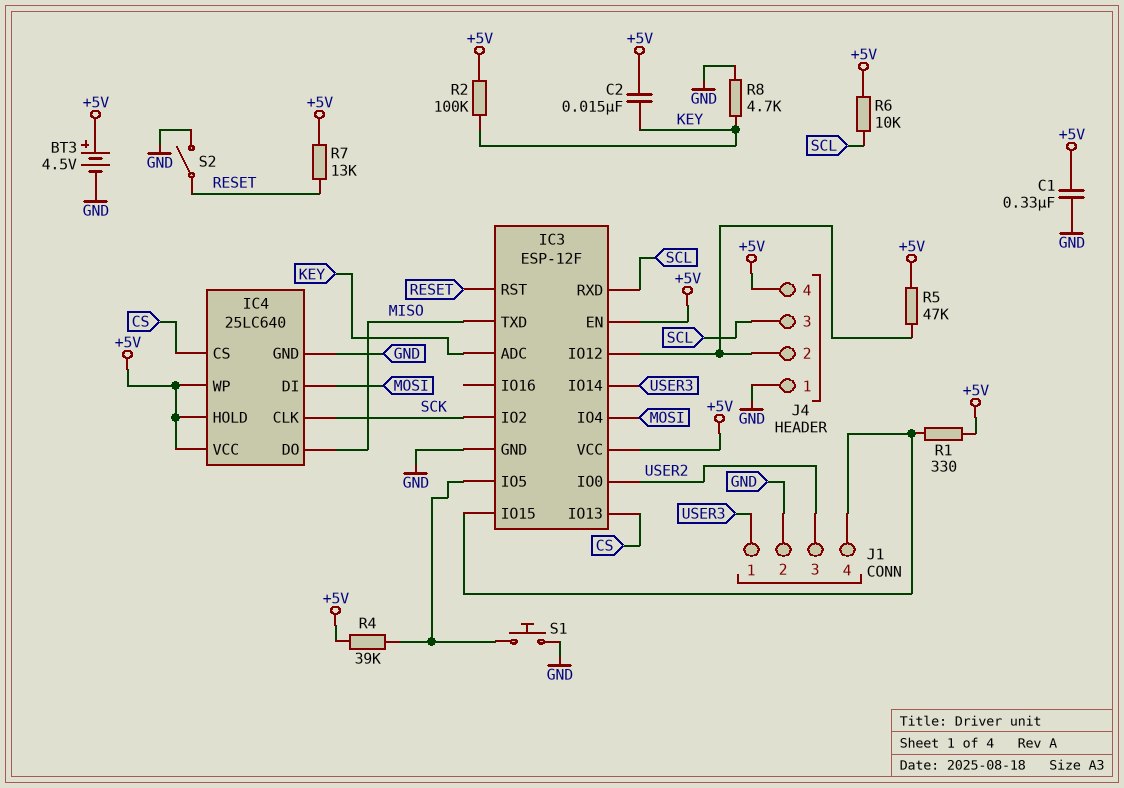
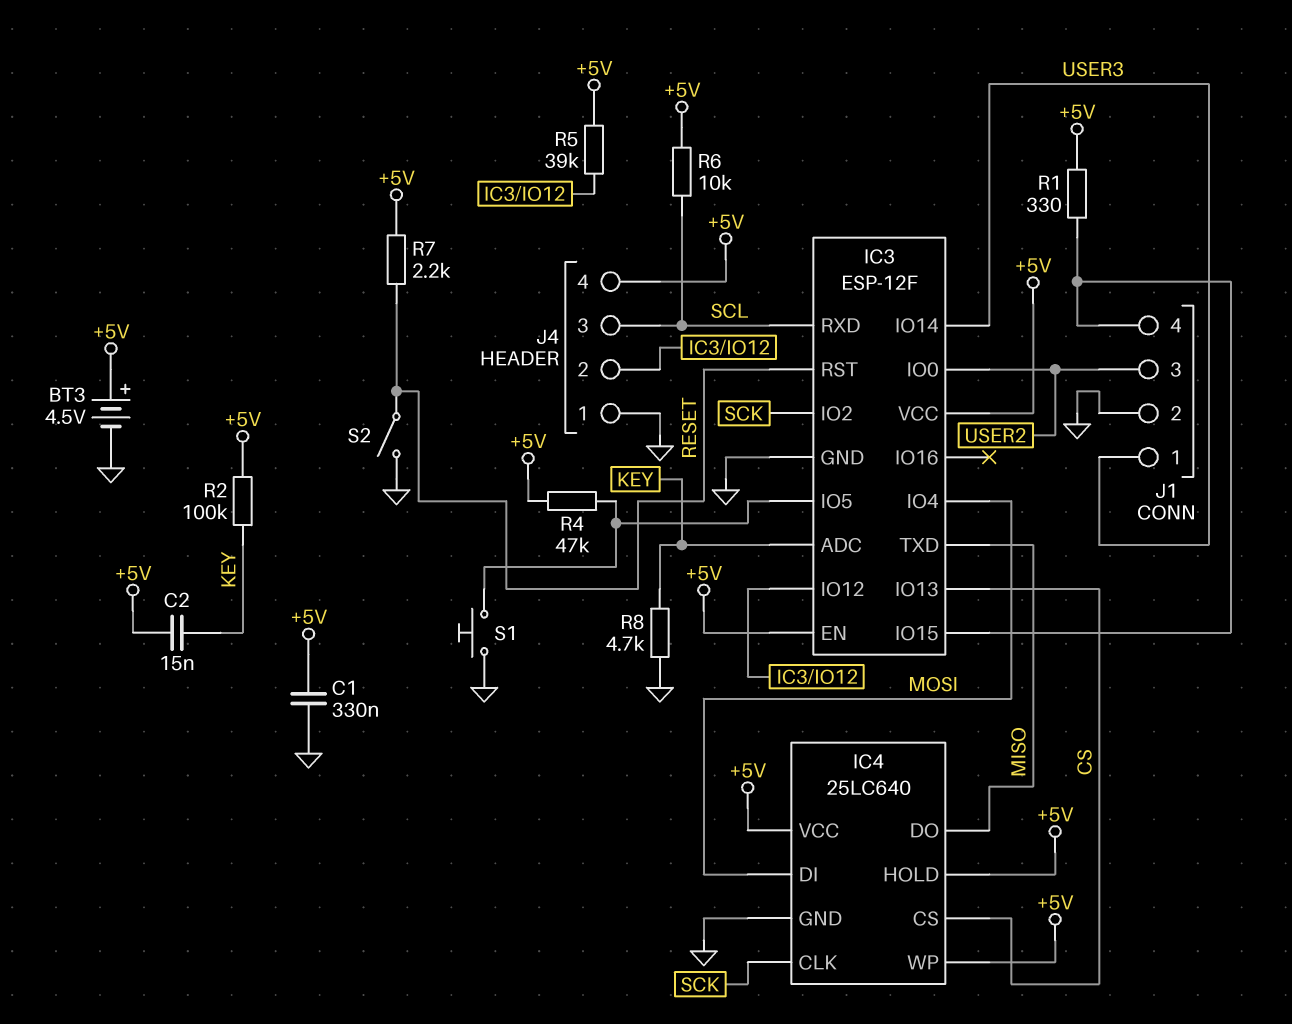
R4: 39k (+5V, IC3/IO5) -> 47k (+5V, IC3/IO5)
R5: 47k (+5V, IC3/IO12) -> 39k (+5V, IC3/IO12)
R7: 13k (+5V, RESET) -> 2.2k (+5V, RESET)

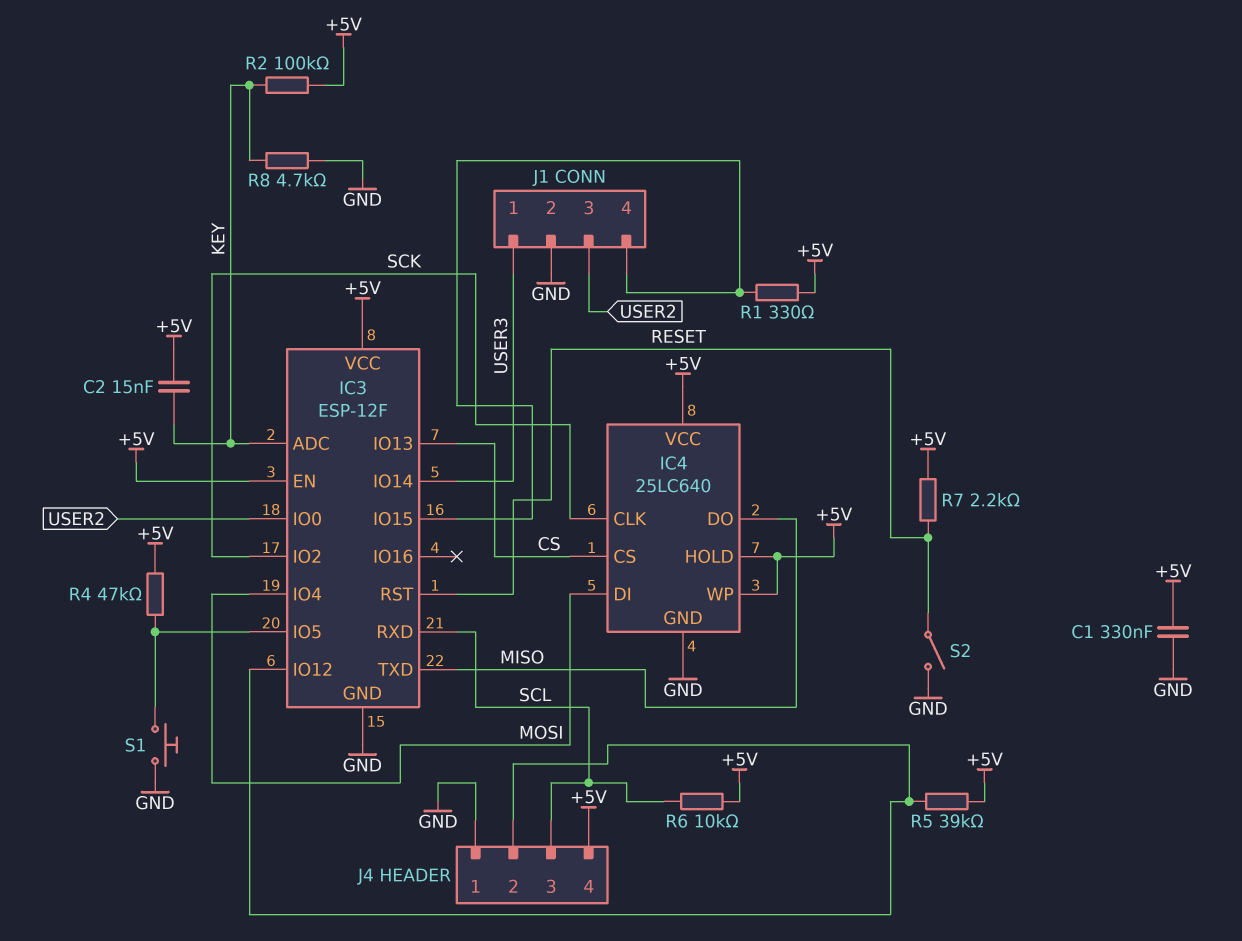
BT3: 4.5V (plus +5V, minus GND) -> none

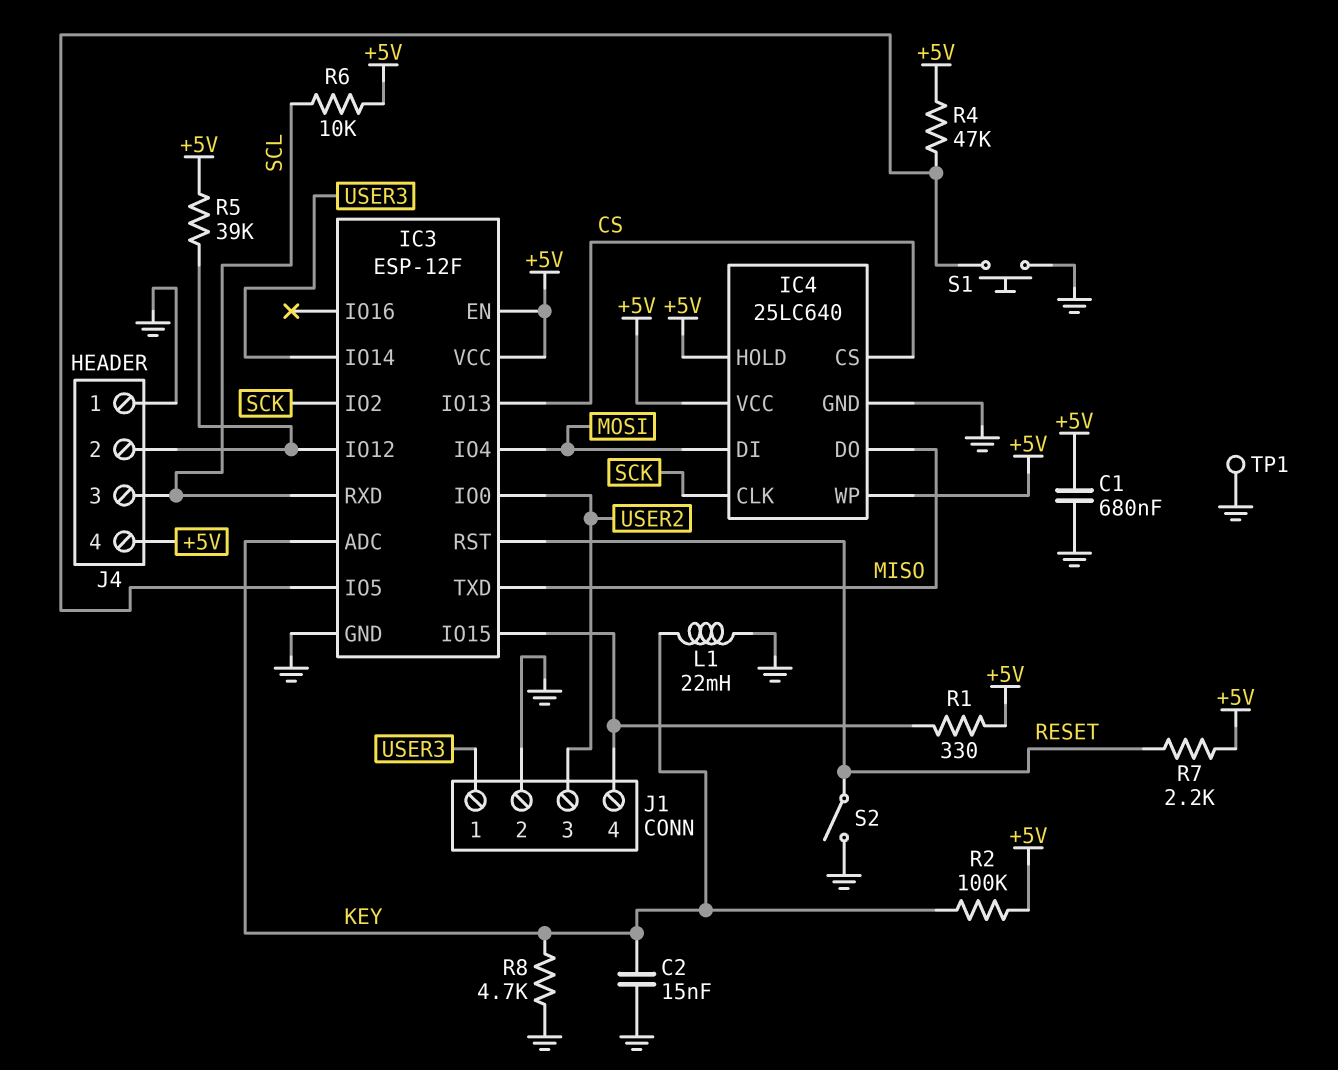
C1: 330nF (+5V, GND) -> 680nF (+5V, GND)
C2: 15nF (+5V, KEY) -> 15nF (GND, KEY)
L1: none -> 22mH (GND, KEY)
TP1: none -> test point (GND)

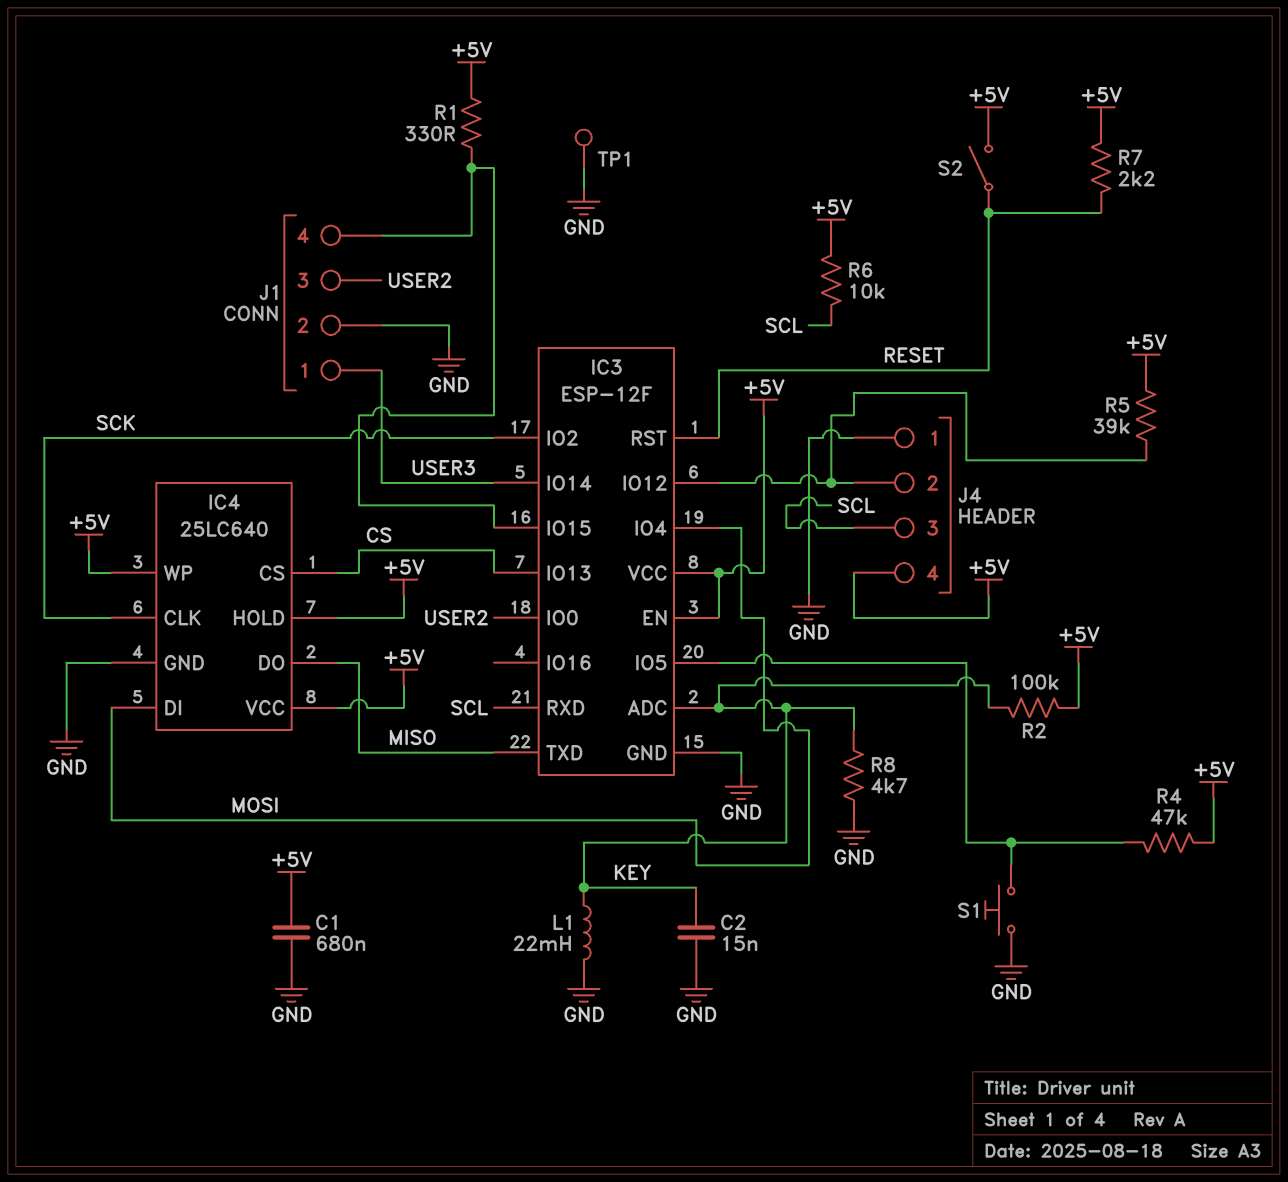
S2: switch (GND, RESET) -> switch (+5V, RESET)

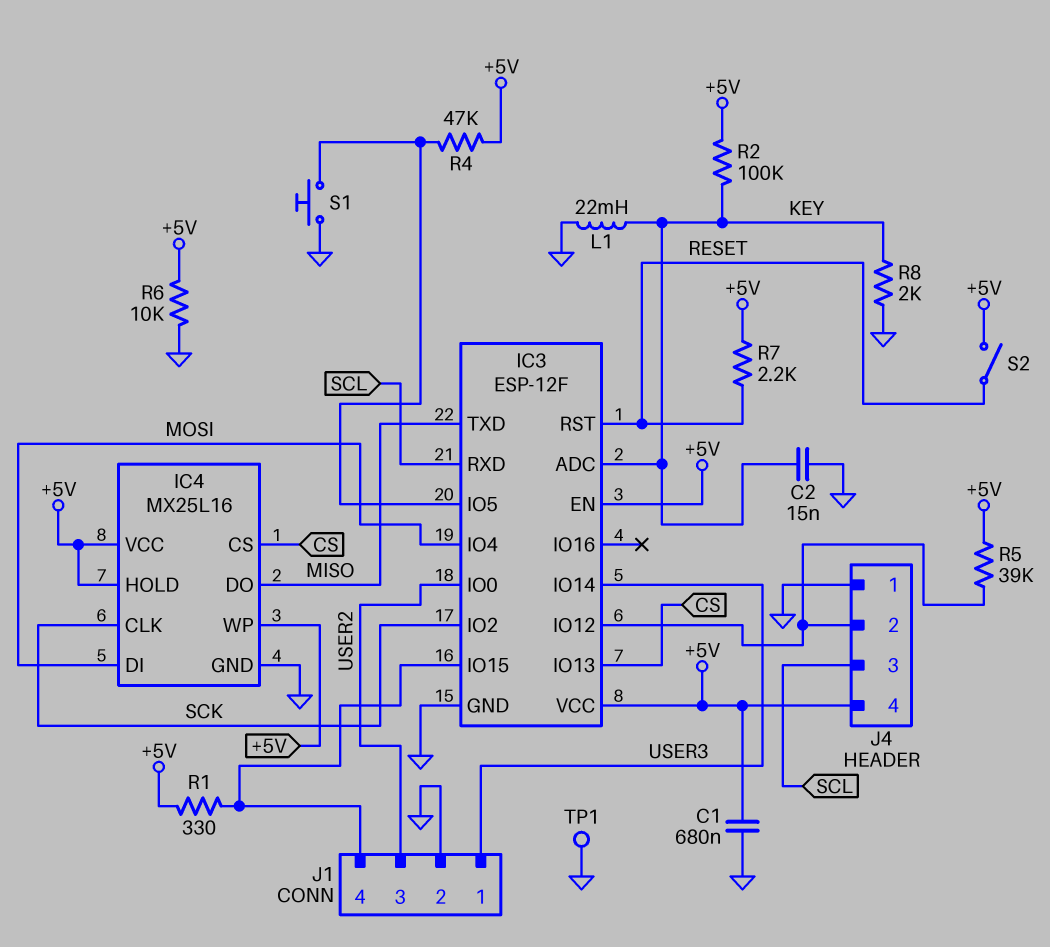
IC4: 25LC640 -> MX25L16
R6: 10k (+5V, SCL) -> 10k (+5V, GND)
R8: 4.7k (GND, KEY) -> 2k (GND, KEY)

